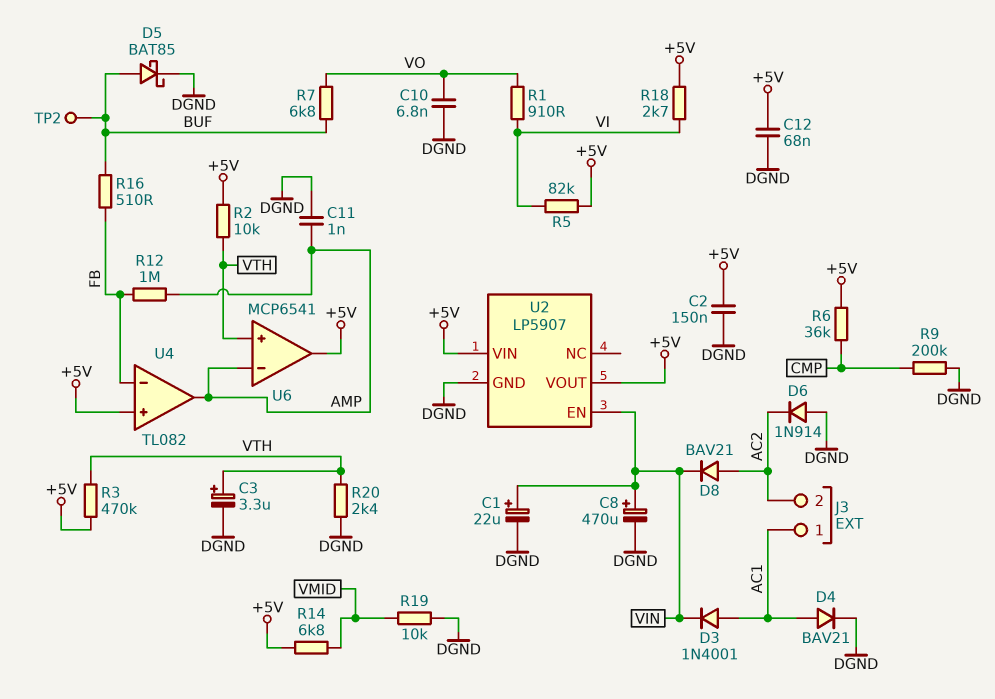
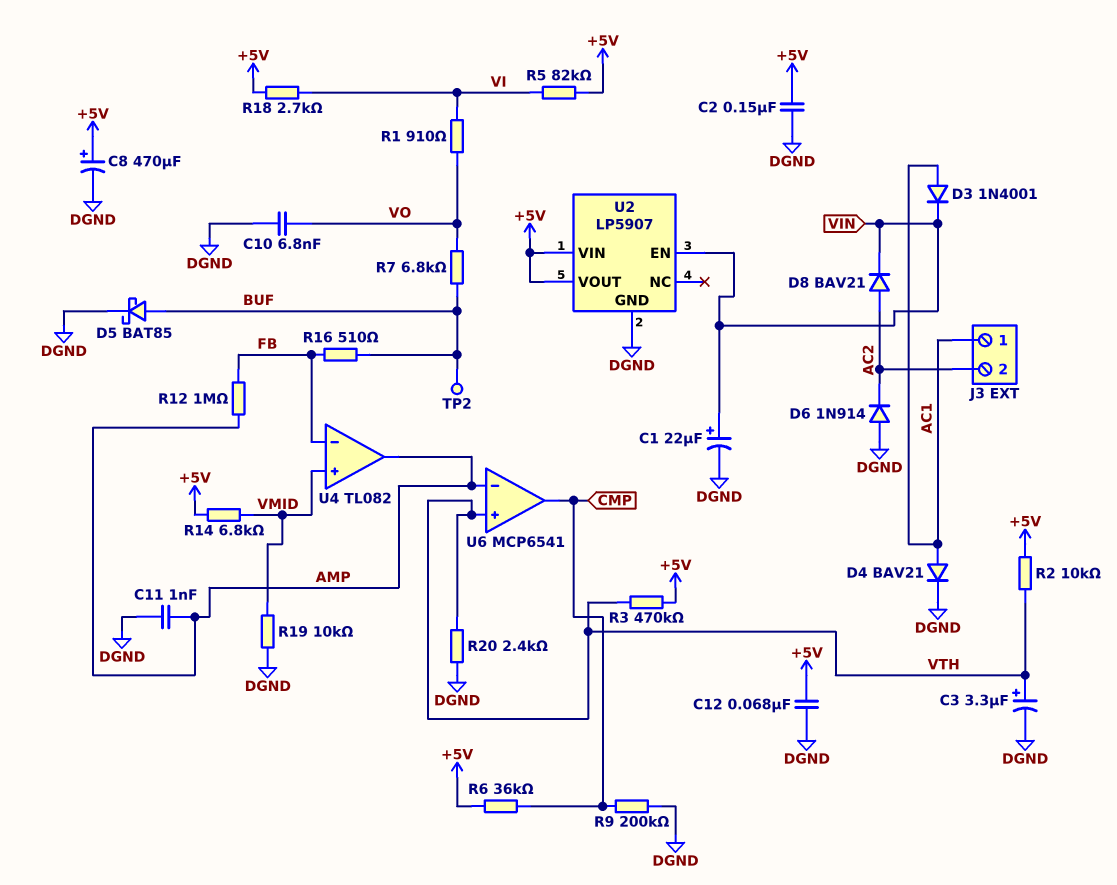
C8: 470uF (plus VIN, minus DGND) -> 470uF (plus +5V, minus DGND)
U4 pin in+: +5V -> VMID
U6 pin out: +5V -> CMP

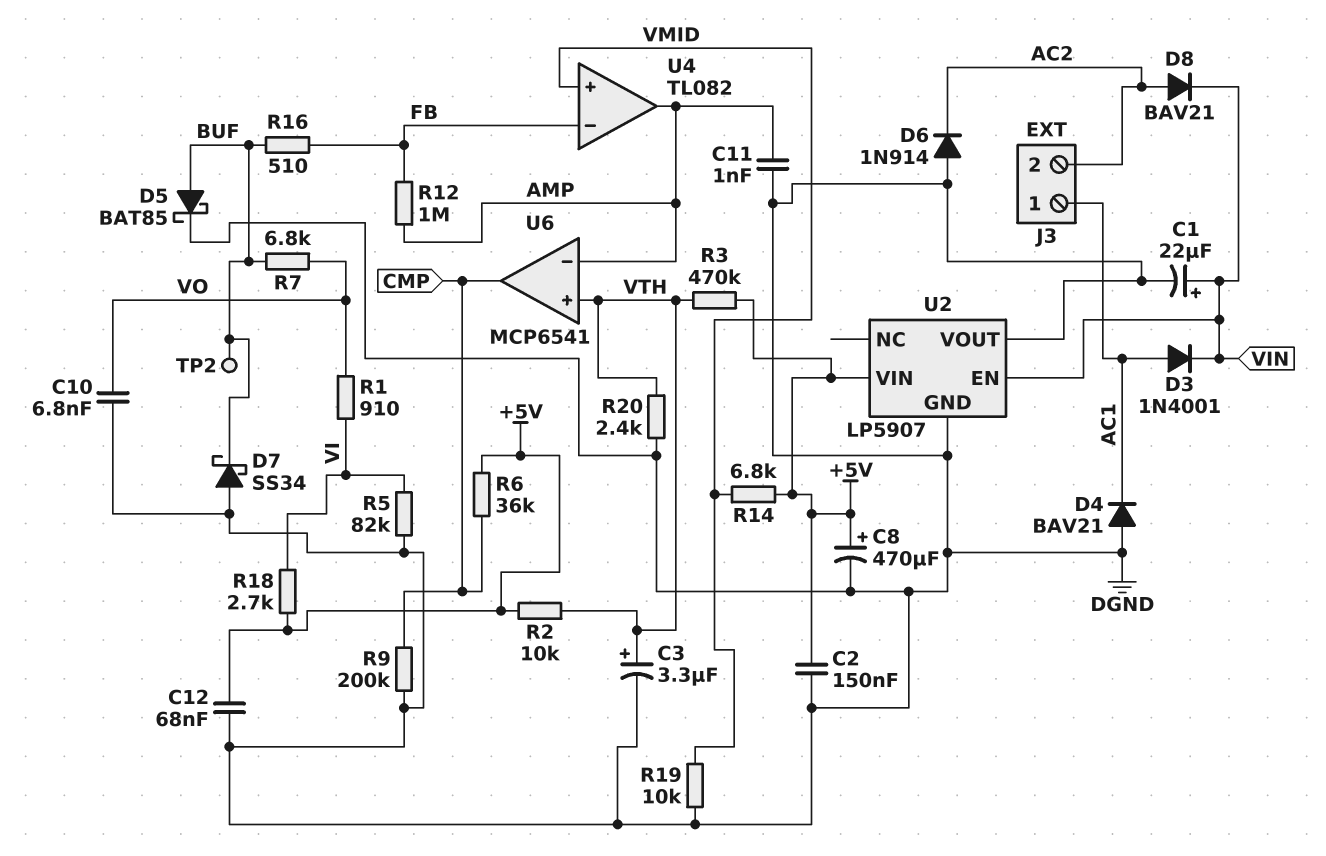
D4: diode BAV21 (A AC1, K DGND) -> diode BAV21 (A DGND, K AC1)
D7: none -> schottky SS34 (A DGND, K BUF)
R5: 82k (+5V, VI) -> 82k (DGND, VI)
U2 pin VOUT: +5V -> DGND

